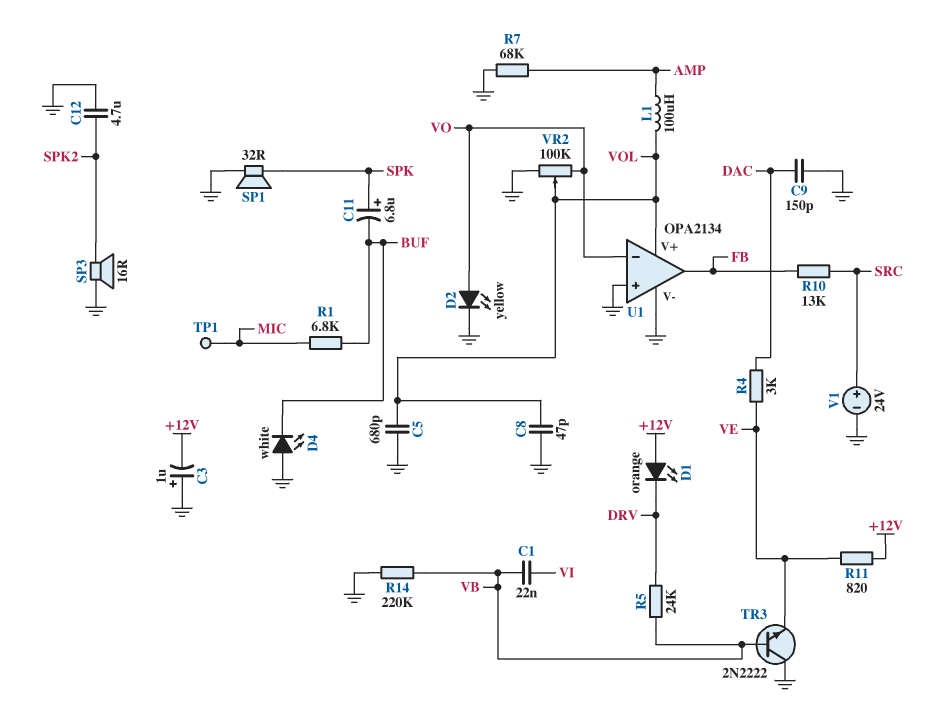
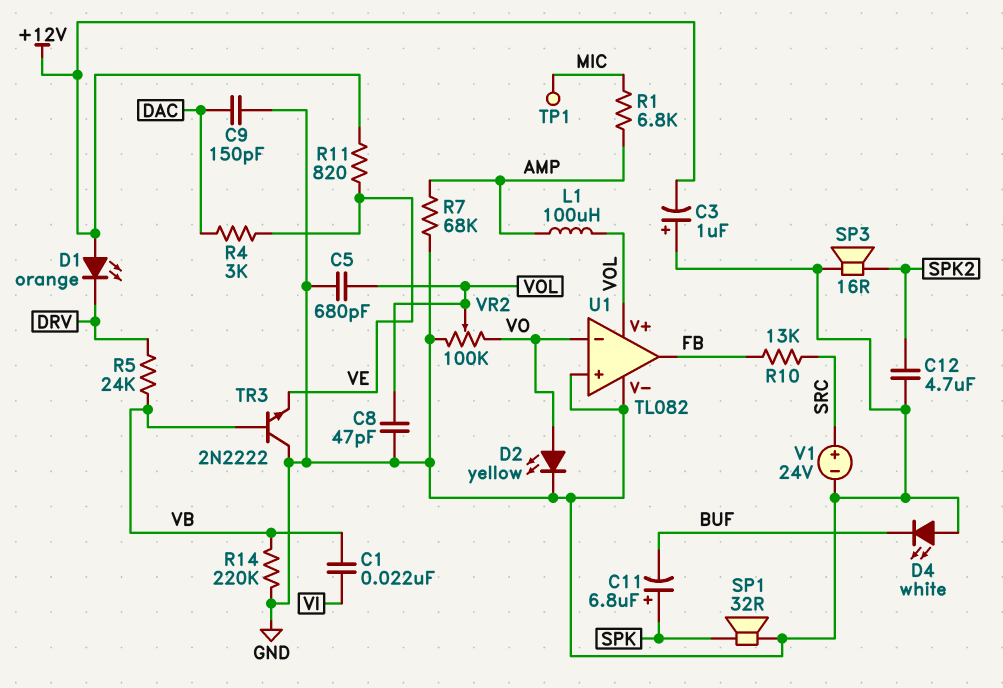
R1: 6.8k (BUF, MIC) -> 6.8k (AMP, MIC)
U1: OPA2134 -> TL082

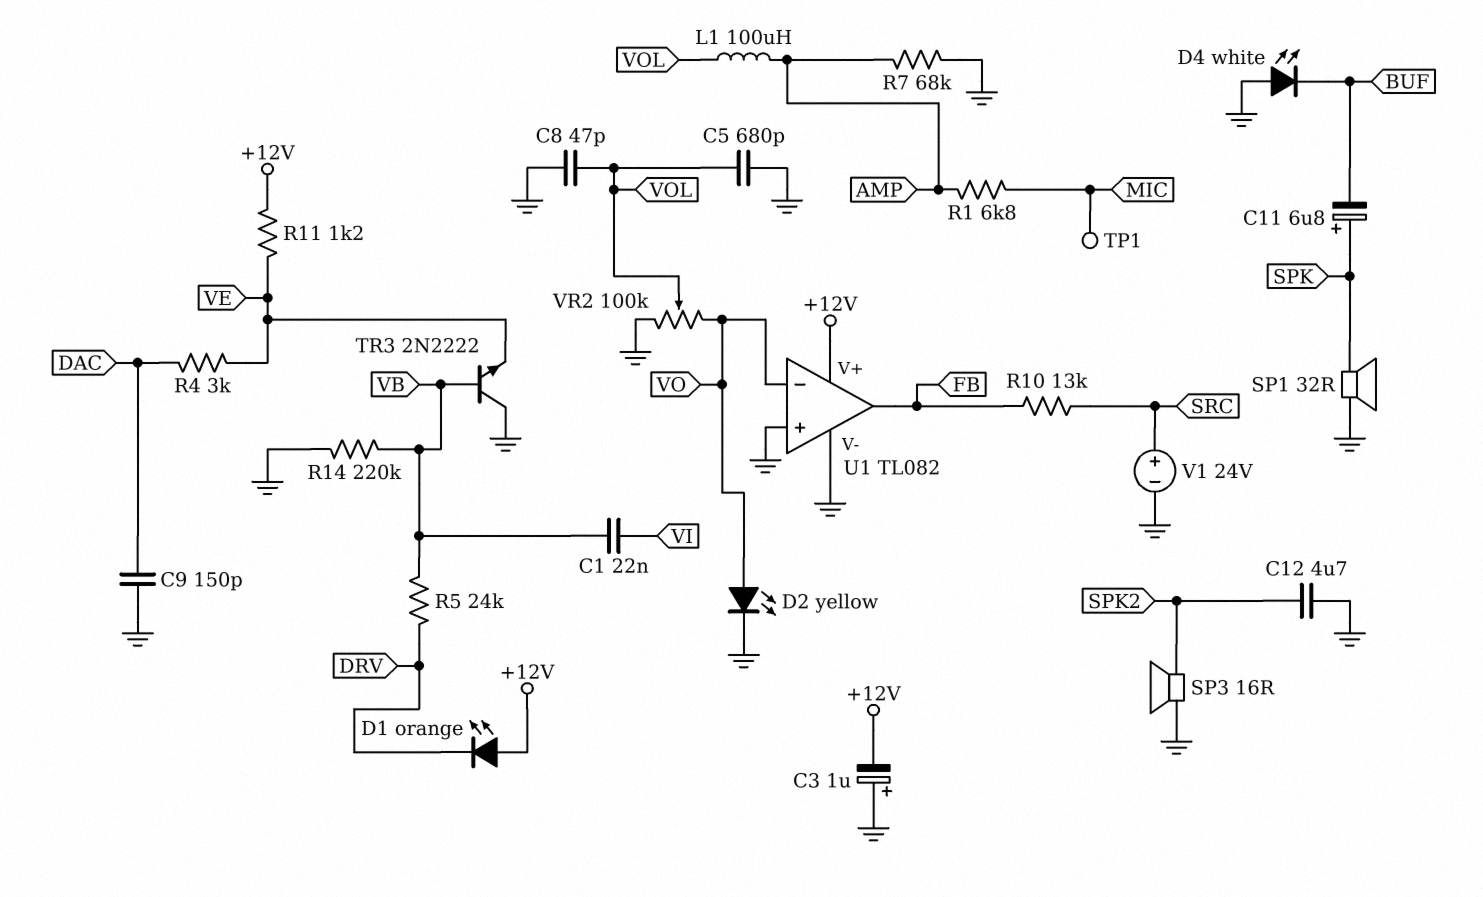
R11: 820 (+12V, VE) -> 1.2k (+12V, VE)
U1 pin V+: VOL -> +12V

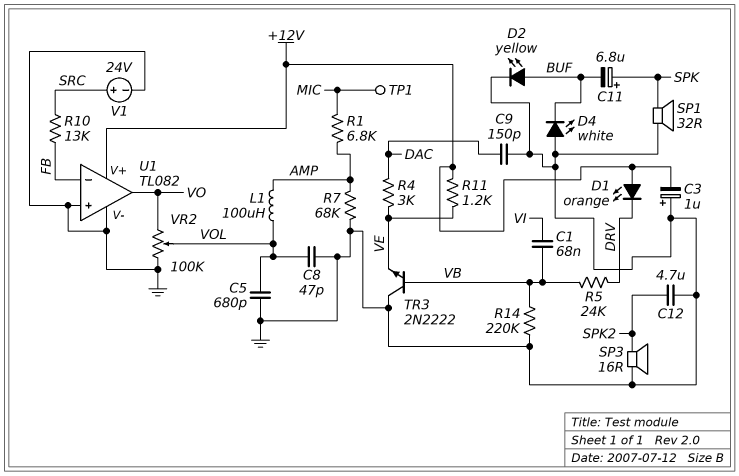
C1: 22nF (VB, VI) -> 68nF (VB, VI)
D2: LED yellow (A VO, K GND) -> LED yellow (A BUF, K GND)
U1 pin in-: VO -> FB
U1 pin out: FB -> VO

